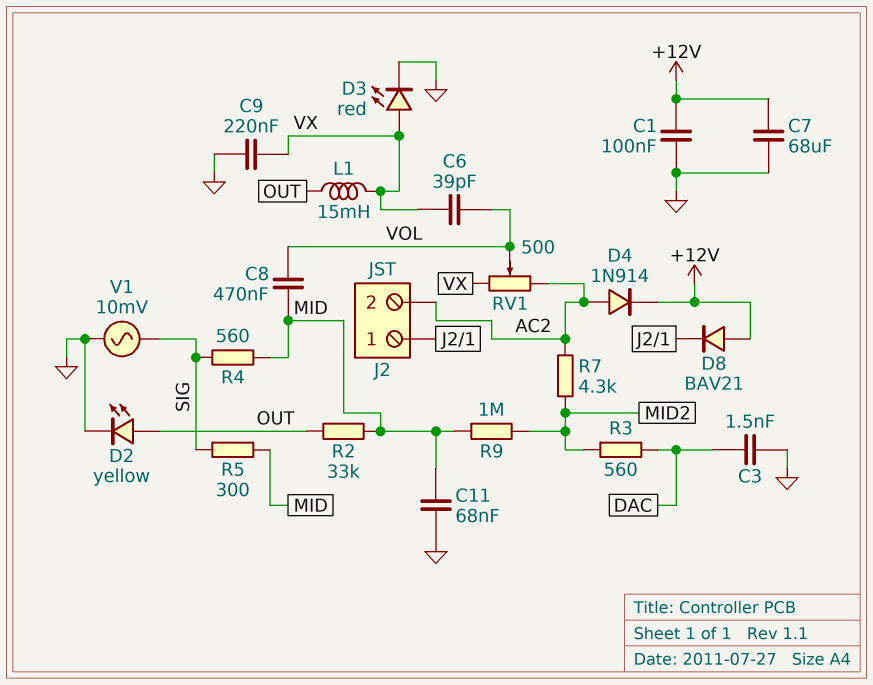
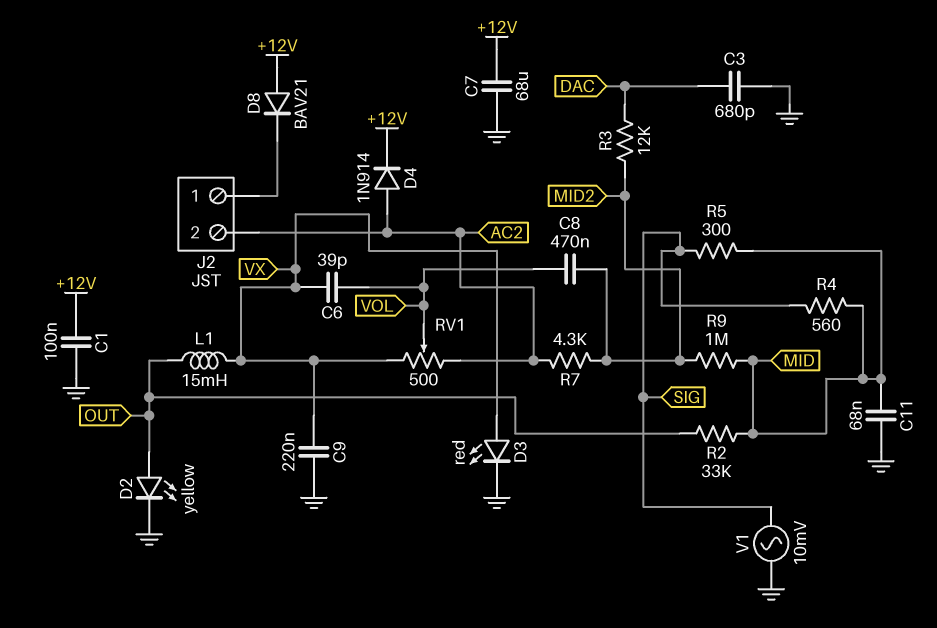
C3: 1.5nF (DAC, GND) -> 680pF (DAC, GND)
C8: 470nF (MID, VOL) -> 470nF (MID2, VOL)
R3: 560 (DAC, MID2) -> 12k (DAC, MID2)

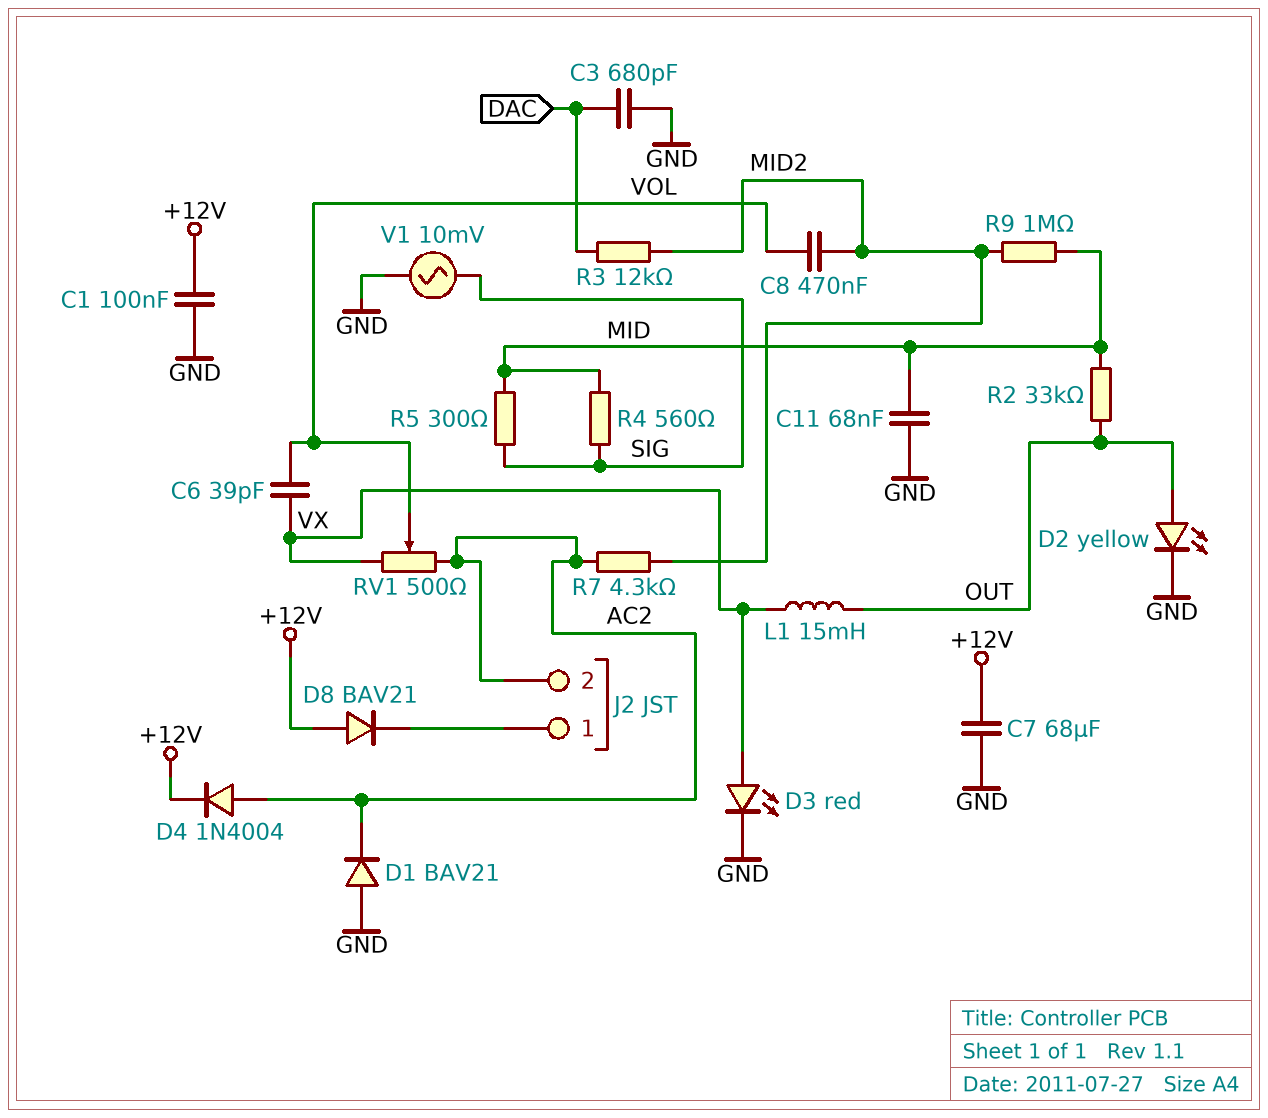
C9: 220nF (GND, VX) -> none
D1: none -> diode BAV21 (A GND, K AC2)
D4: diode 1N914 (A AC2, K +12V) -> diode 1N4004 (A AC2, K +12V)

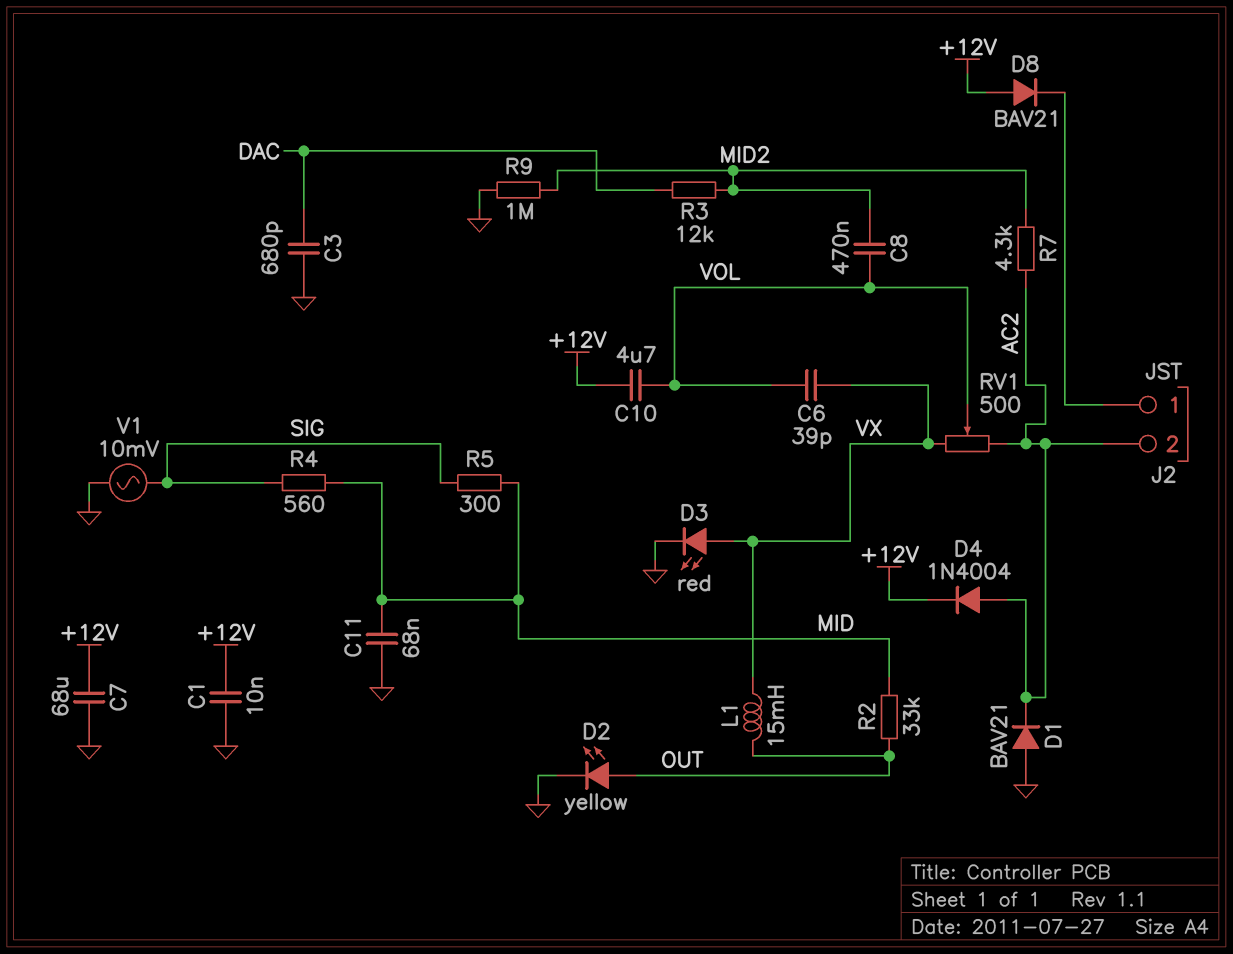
C1: 100nF (+12V, GND) -> 10nF (+12V, GND)
C10: none -> 4.7uF (+12V, VOL)
R9: 1M (MID, MID2) -> 1M (GND, MID2)

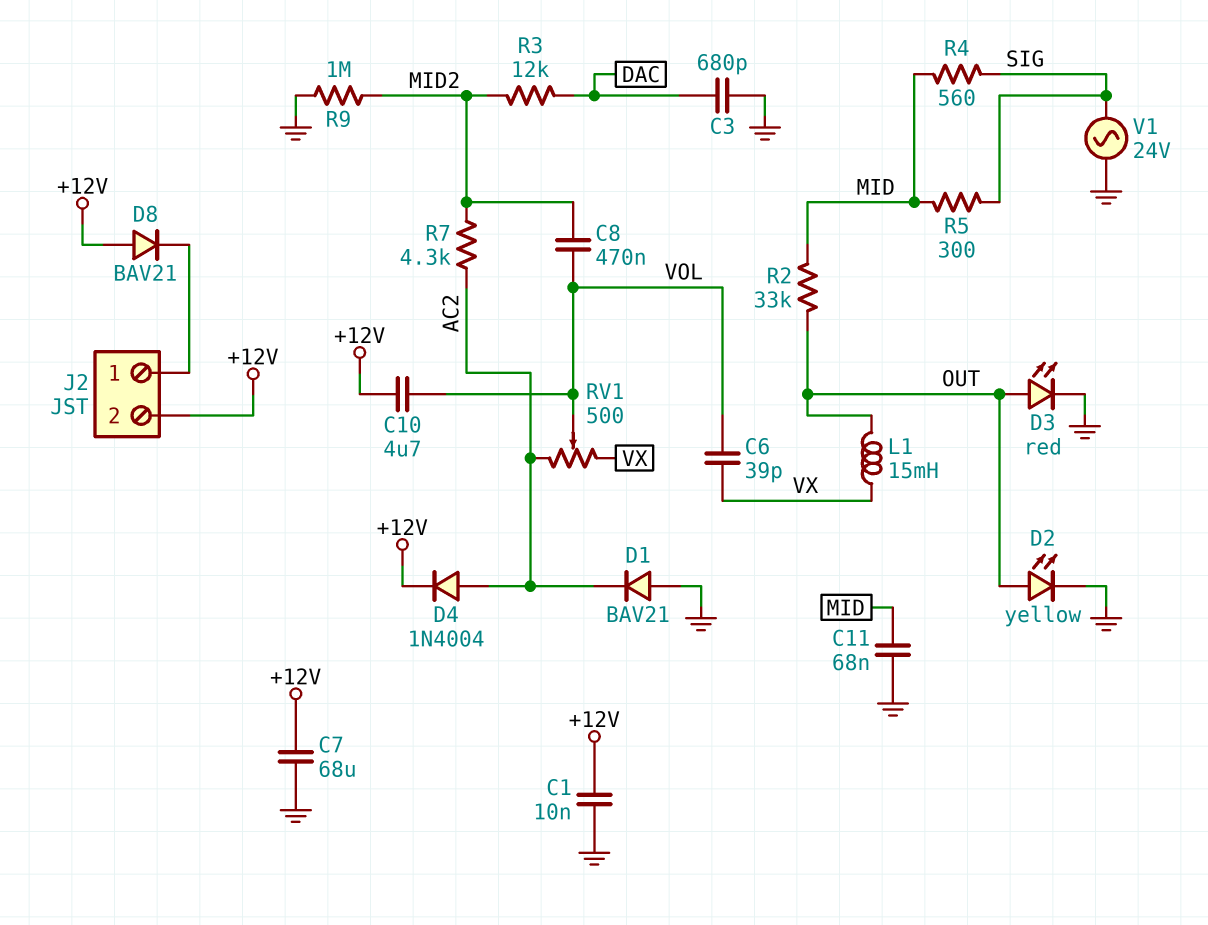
D3: LED red (A VX, K GND) -> LED red (A OUT, K GND)
J2 pin 2: AC2 -> +12V
V1: AC 10mV (GND, SIG) -> AC 24V (GND, SIG)

